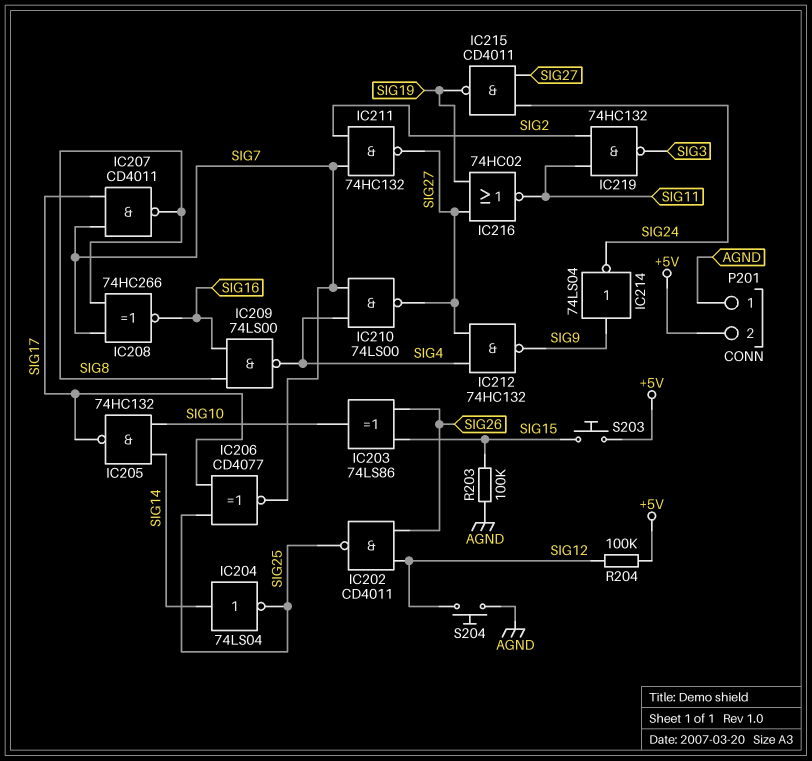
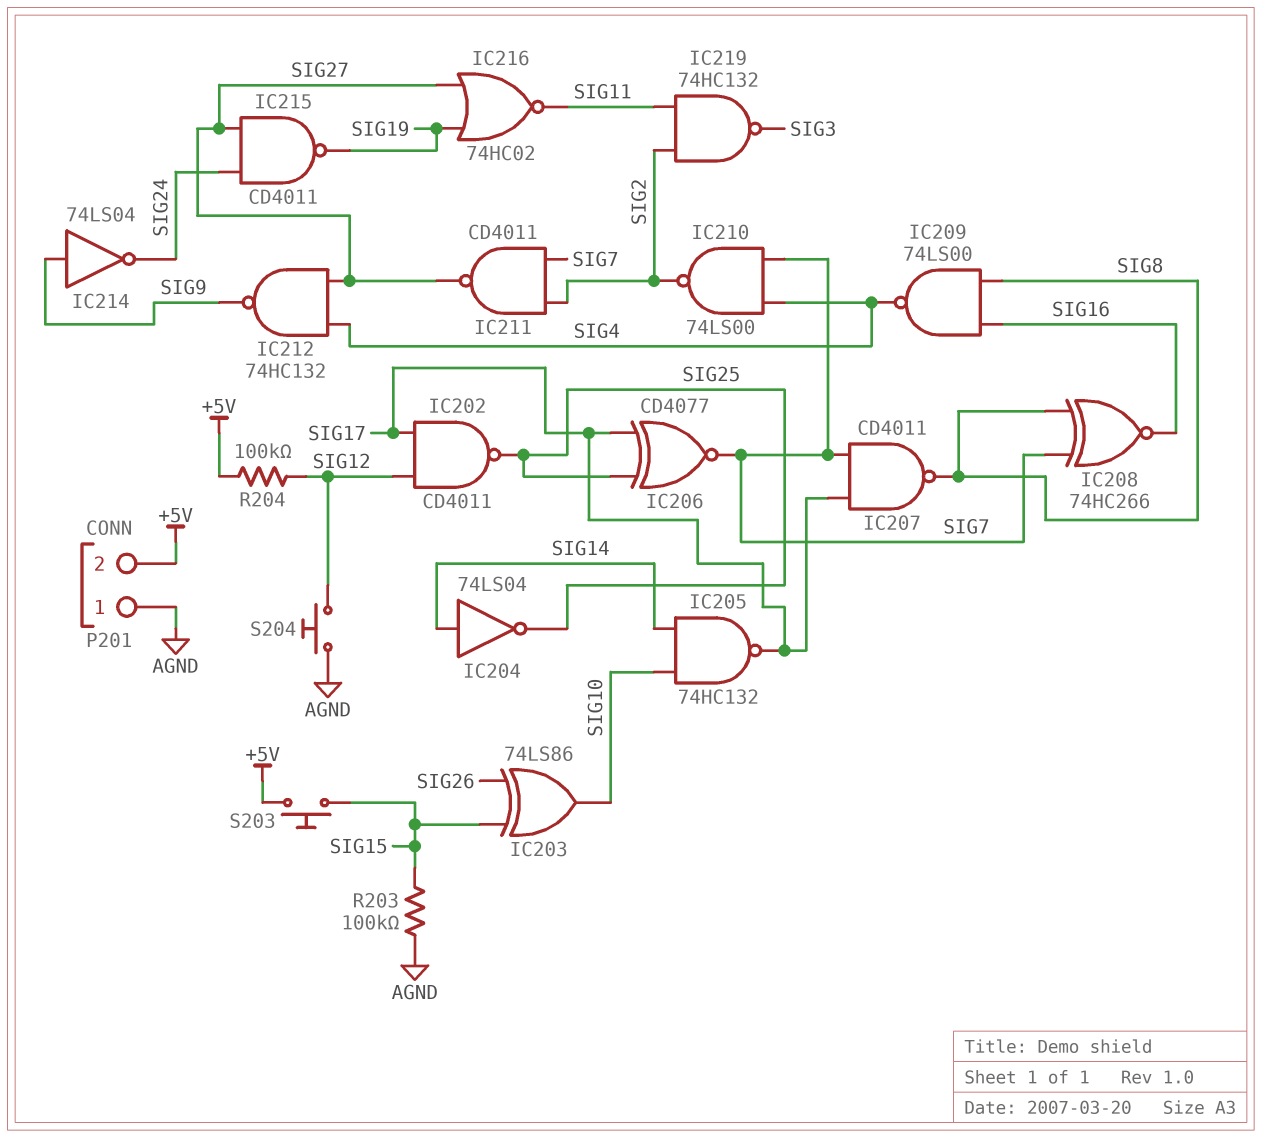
IC202: NAND CD4011 (in SIG12, in SIG26, out SIG25) -> NAND CD4011 (in SIG12, in SIG17, out SIG25)
IC210: NAND 74LS00 (in SIG4, in SIG7, out SIG27) -> NAND 74LS00 (in SIG4, in SIG7, out SIG2)
IC211: NAND 74HC132 (in SIG2, in SIG7, out SIG27) -> NAND CD4011 (in SIG2, in SIG7, out SIG27)

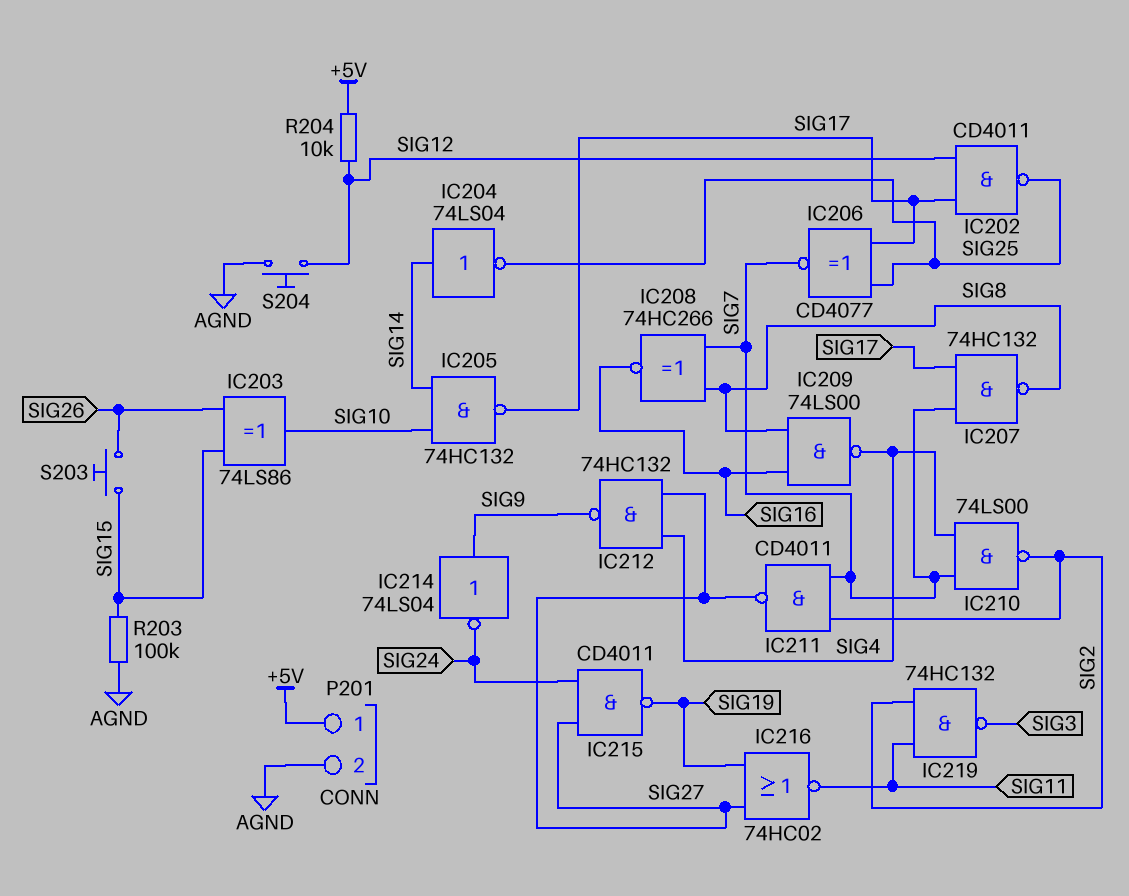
IC207: NAND CD4011 (in SIG7, in SIG17, out SIG8) -> NAND 74HC132 (in SIG7, in SIG17, out SIG8)
P201 pin 1: AGND -> +5V
P201 pin 2: +5V -> AGND
R204: 100k (+5V, SIG12) -> 10k (+5V, SIG12)
S203: button (+5V, SIG15) -> button (SIG15, SIG26)

